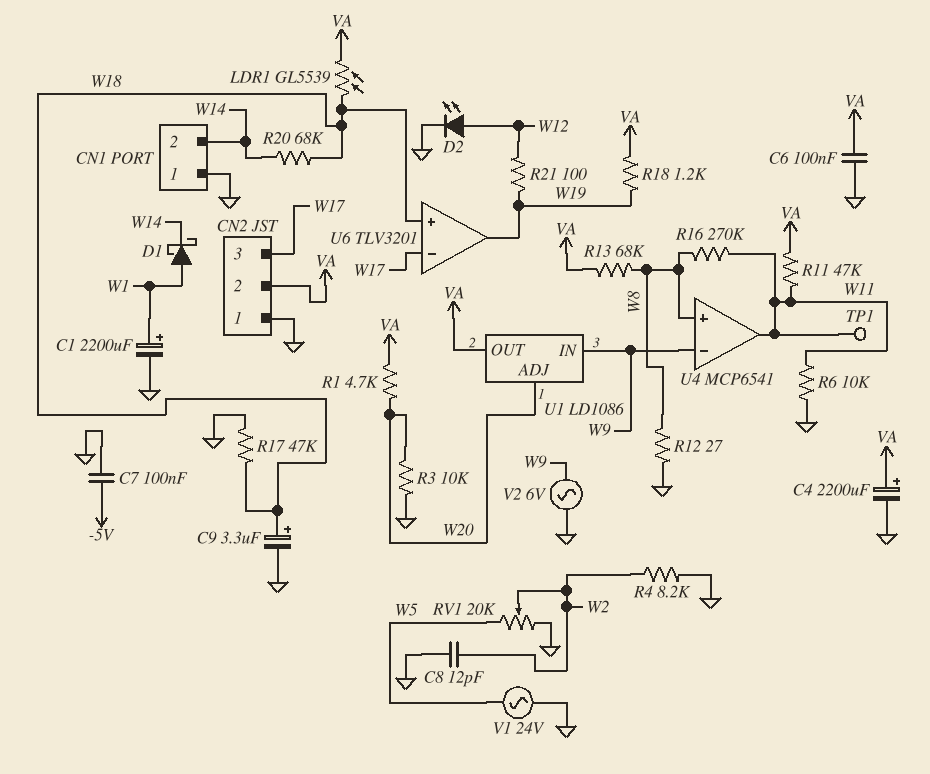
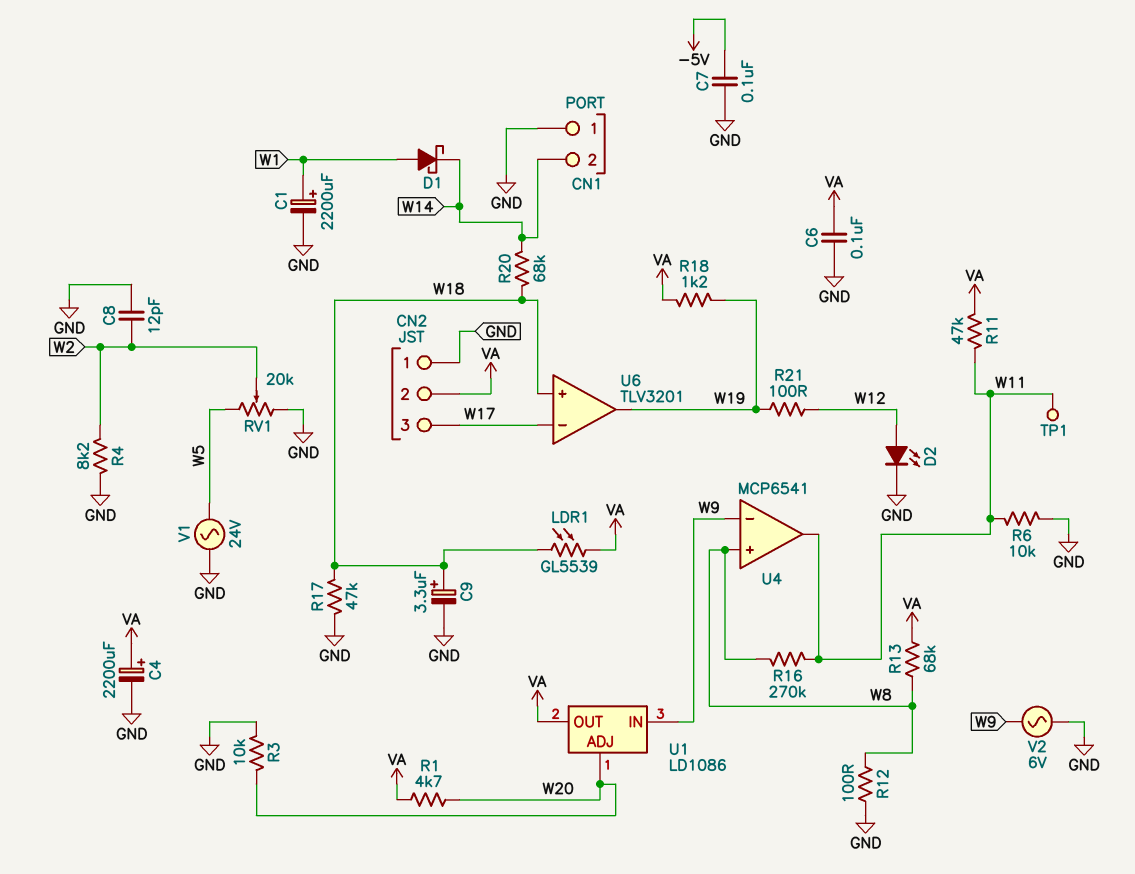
R12: 27 (GND, W8) -> 100 (GND, W8)

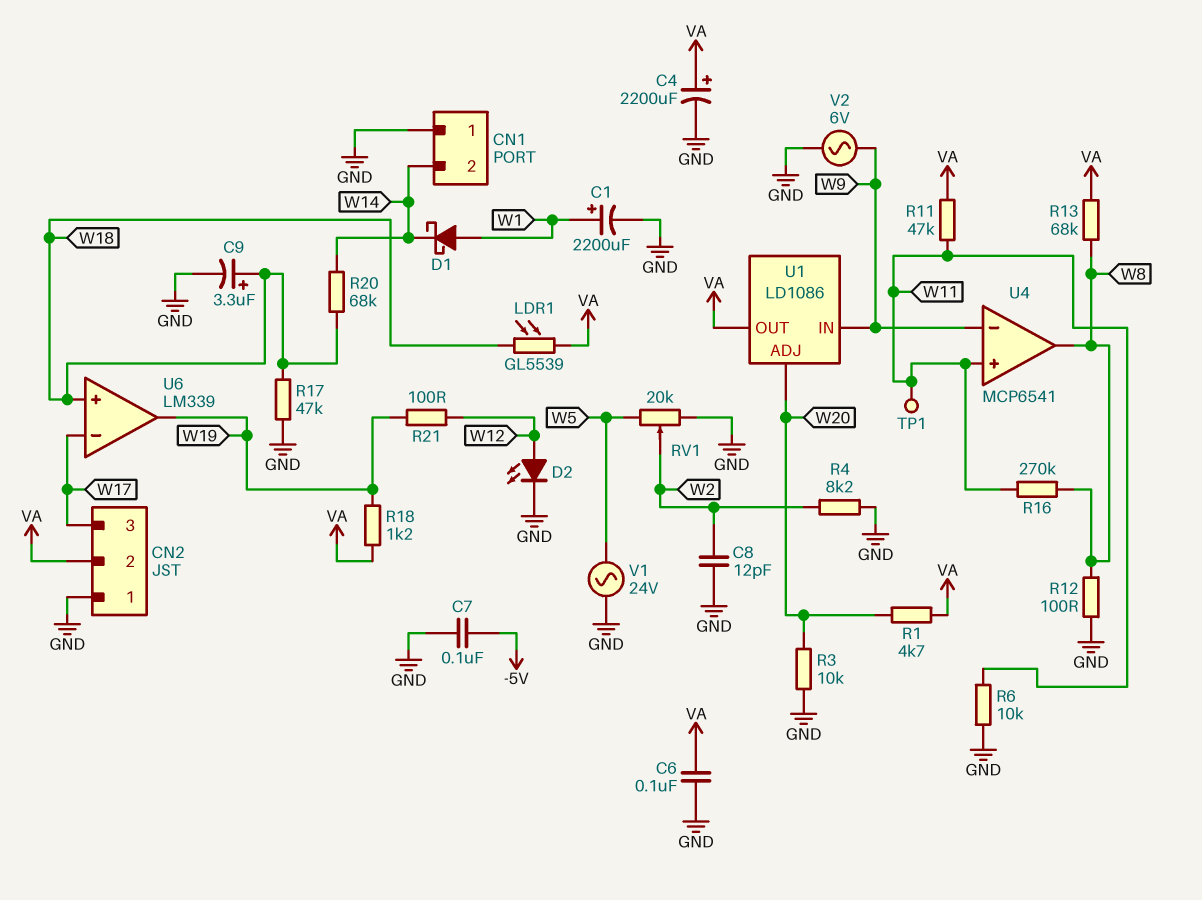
U4 pin in+: W8 -> W11
U4 pin out: W11 -> W8
U6: TLV3201 -> LM339

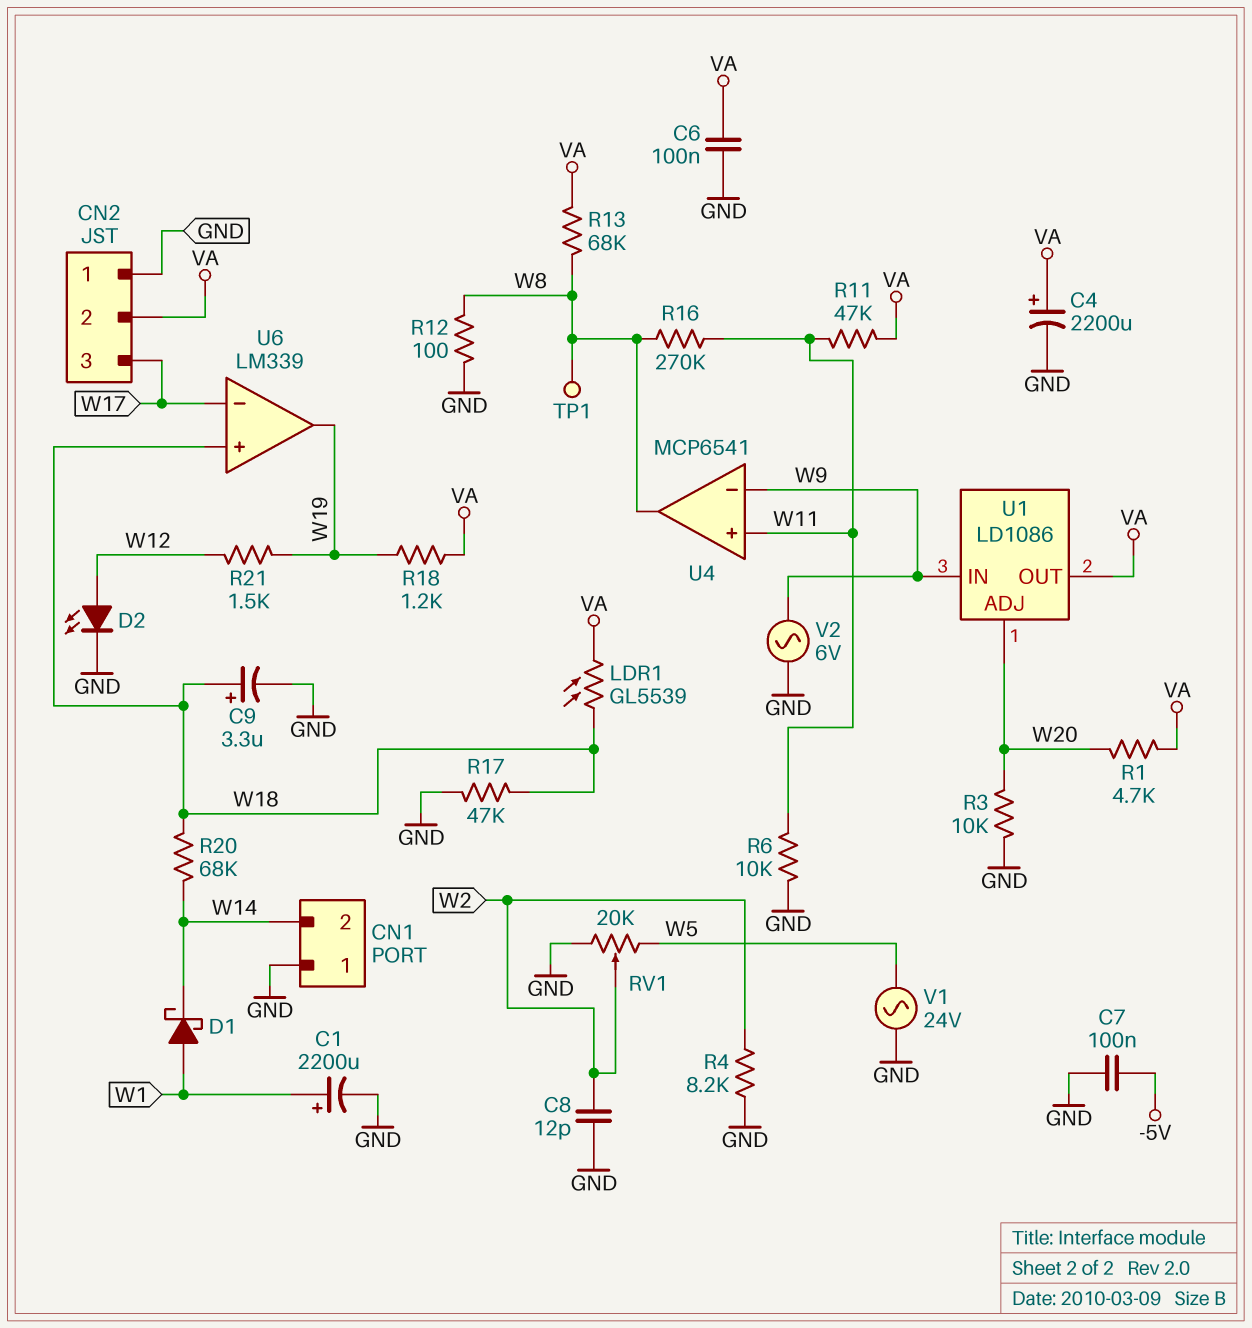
R21: 100 (W12, W19) -> 1.5k (W12, W19)
TP1: test point (W11) -> test point (W8)

